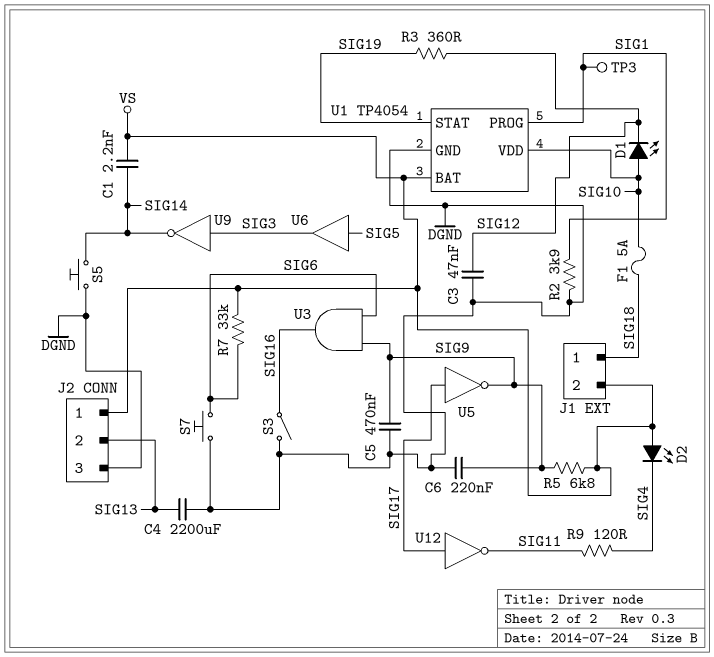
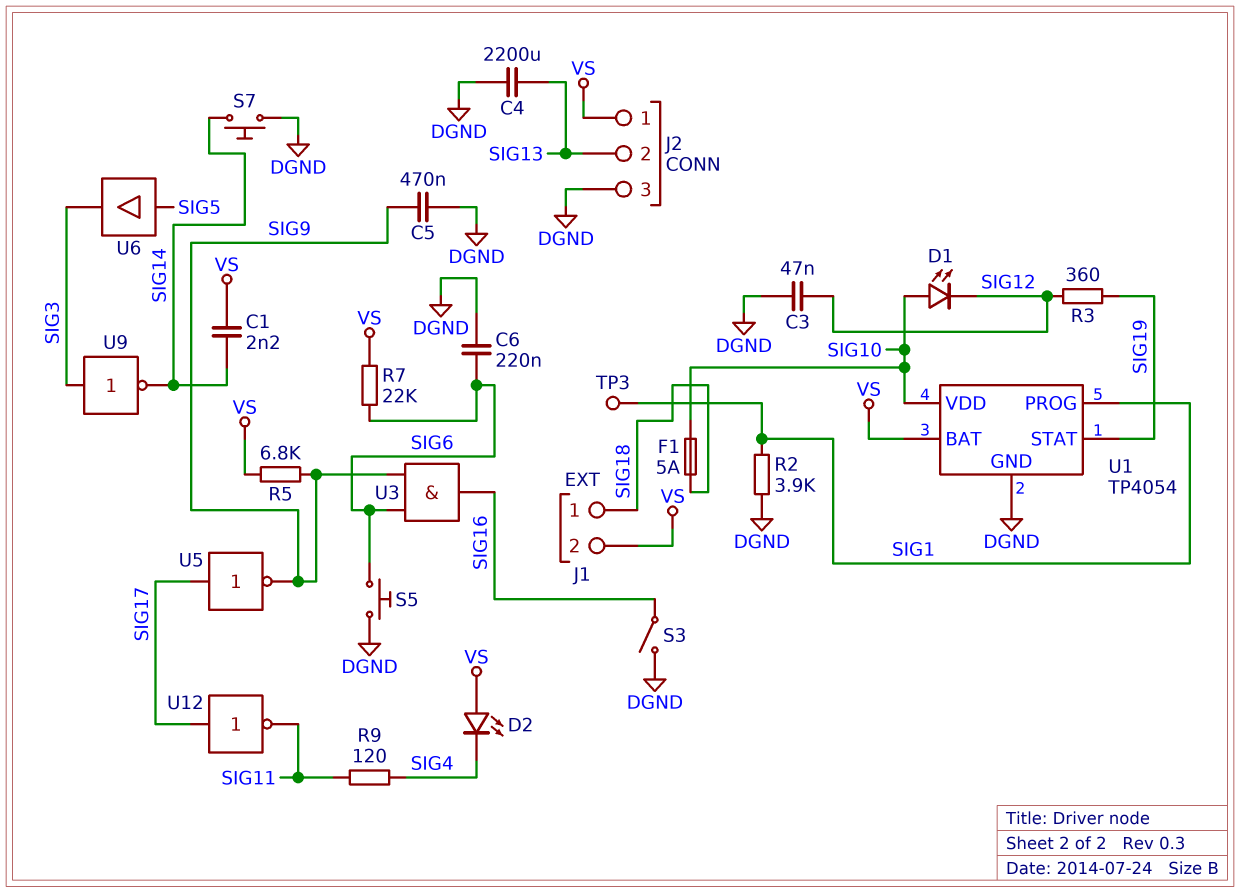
C6: 220nF (DGND, SIG9) -> 220nF (DGND, SIG6)
R7: 33k (SIG6, VS) -> 22k (SIG6, VS)
S5: button (DGND, SIG14) -> button (DGND, SIG6)
S7: button (DGND, SIG6) -> button (DGND, SIG14)

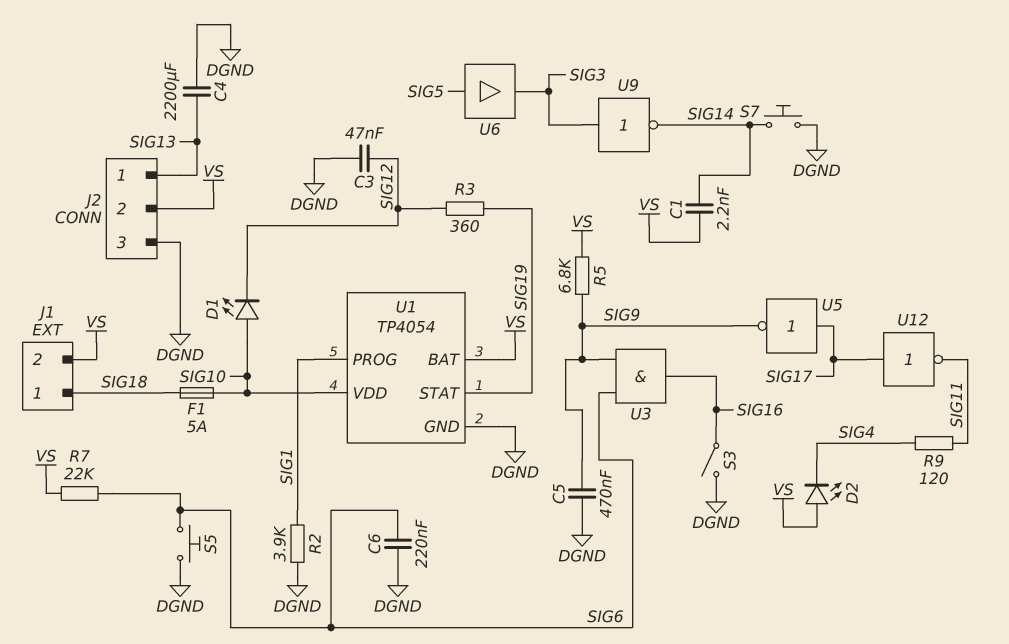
J2 pin 1: VS -> SIG13
J2 pin 2: SIG13 -> VS
TP3: test point (SIG1) -> none

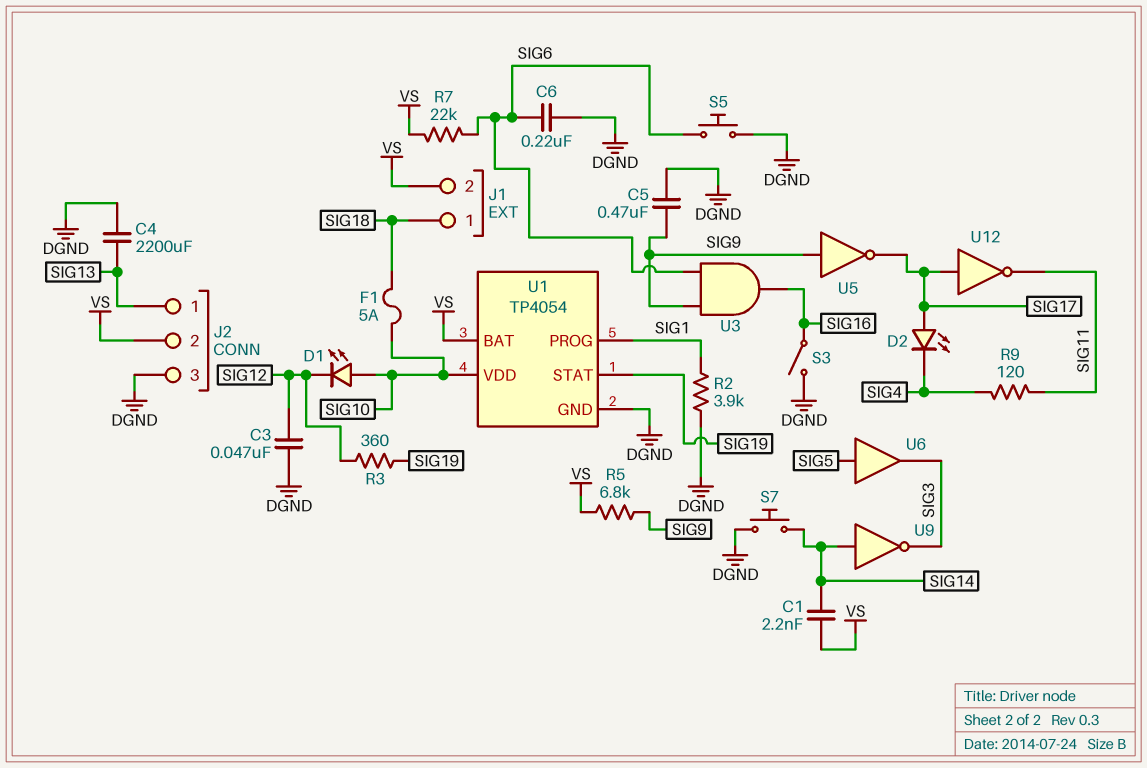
D2: LED (A VS, K SIG4) -> LED (A SIG17, K SIG4)
U5: NOT (in SIG17, out SIG9) -> NOT (in SIG9, out SIG17)
U9: NOT (in SIG3, out SIG14) -> NOT (in SIG14, out SIG3)

